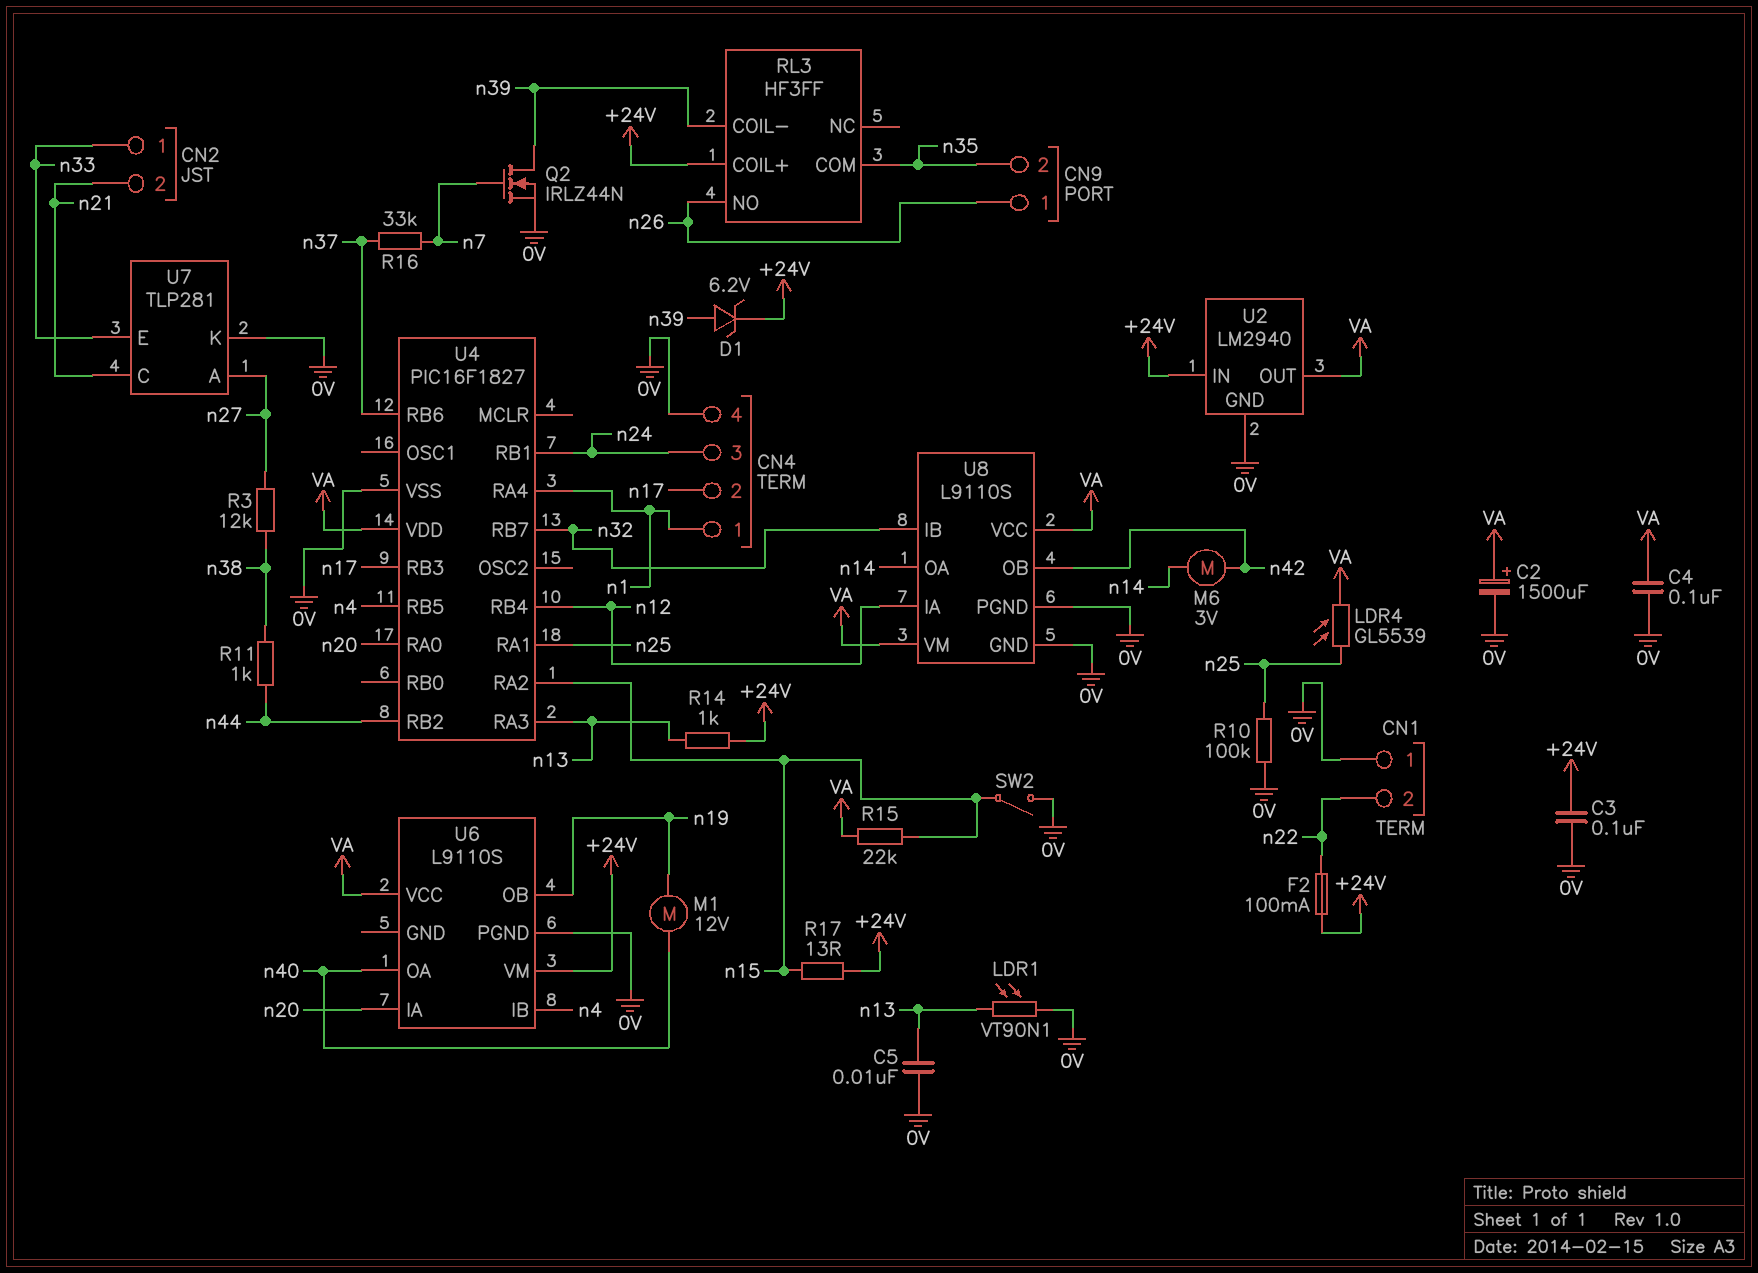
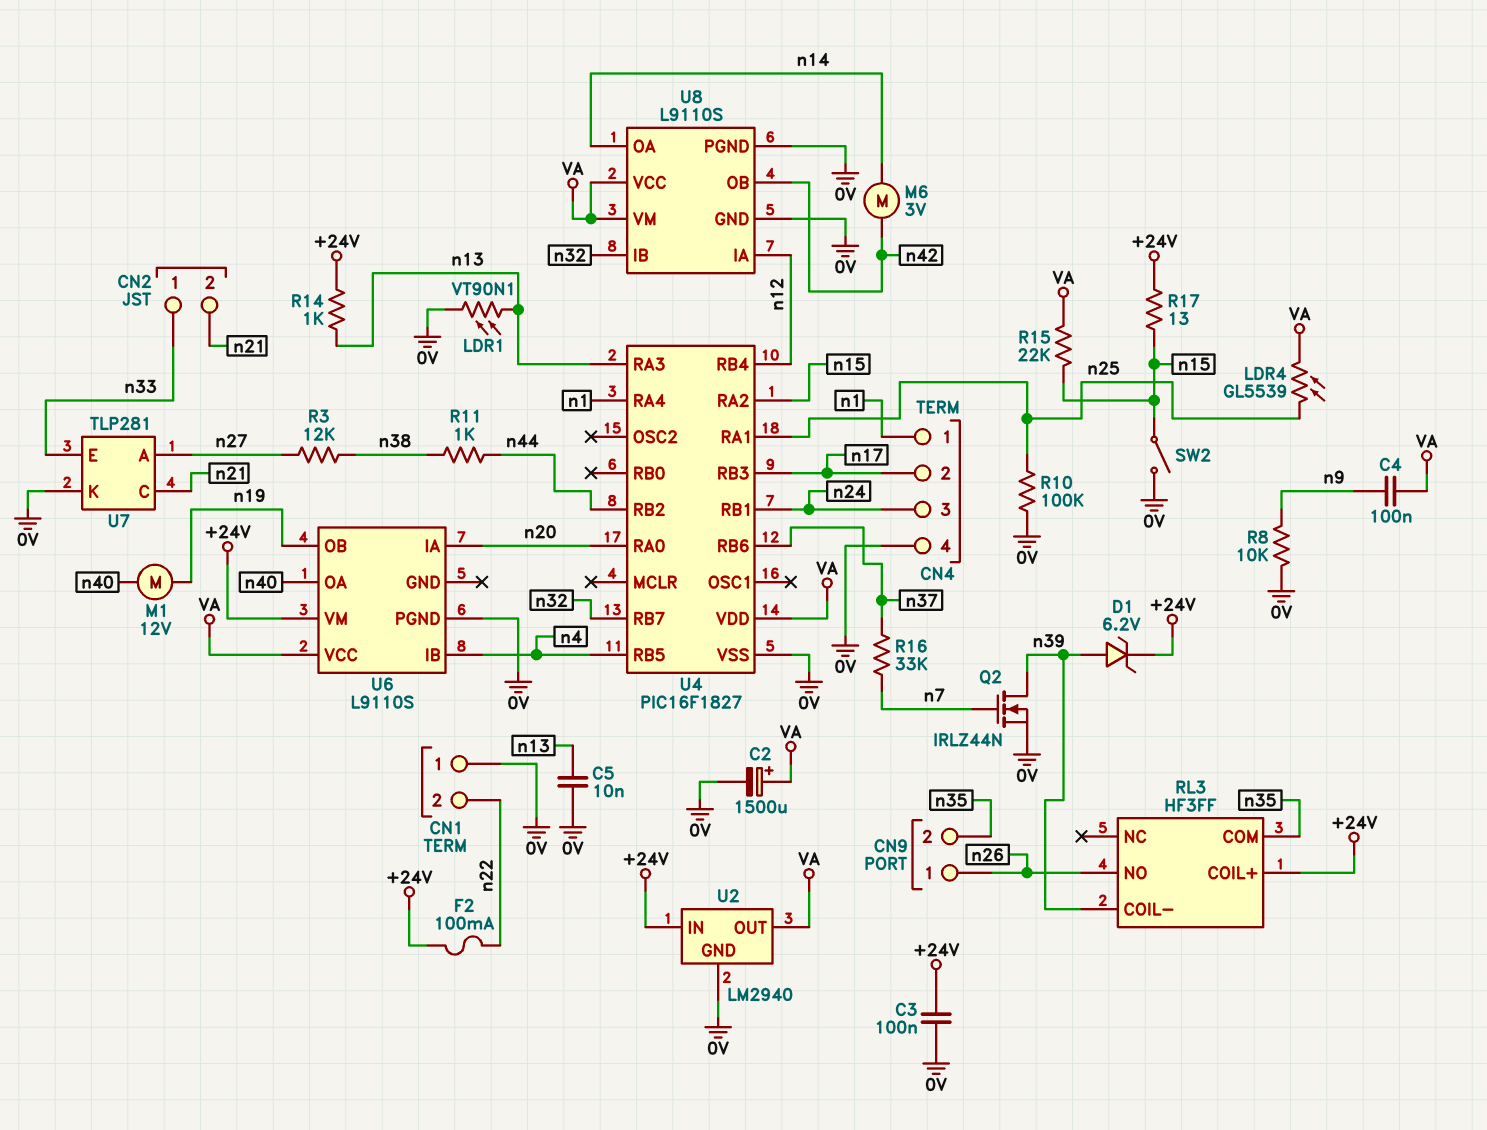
C4: 100nF (0V, VA) -> 100nF (VA, n9)
R8: none -> 10k (0V, n9)

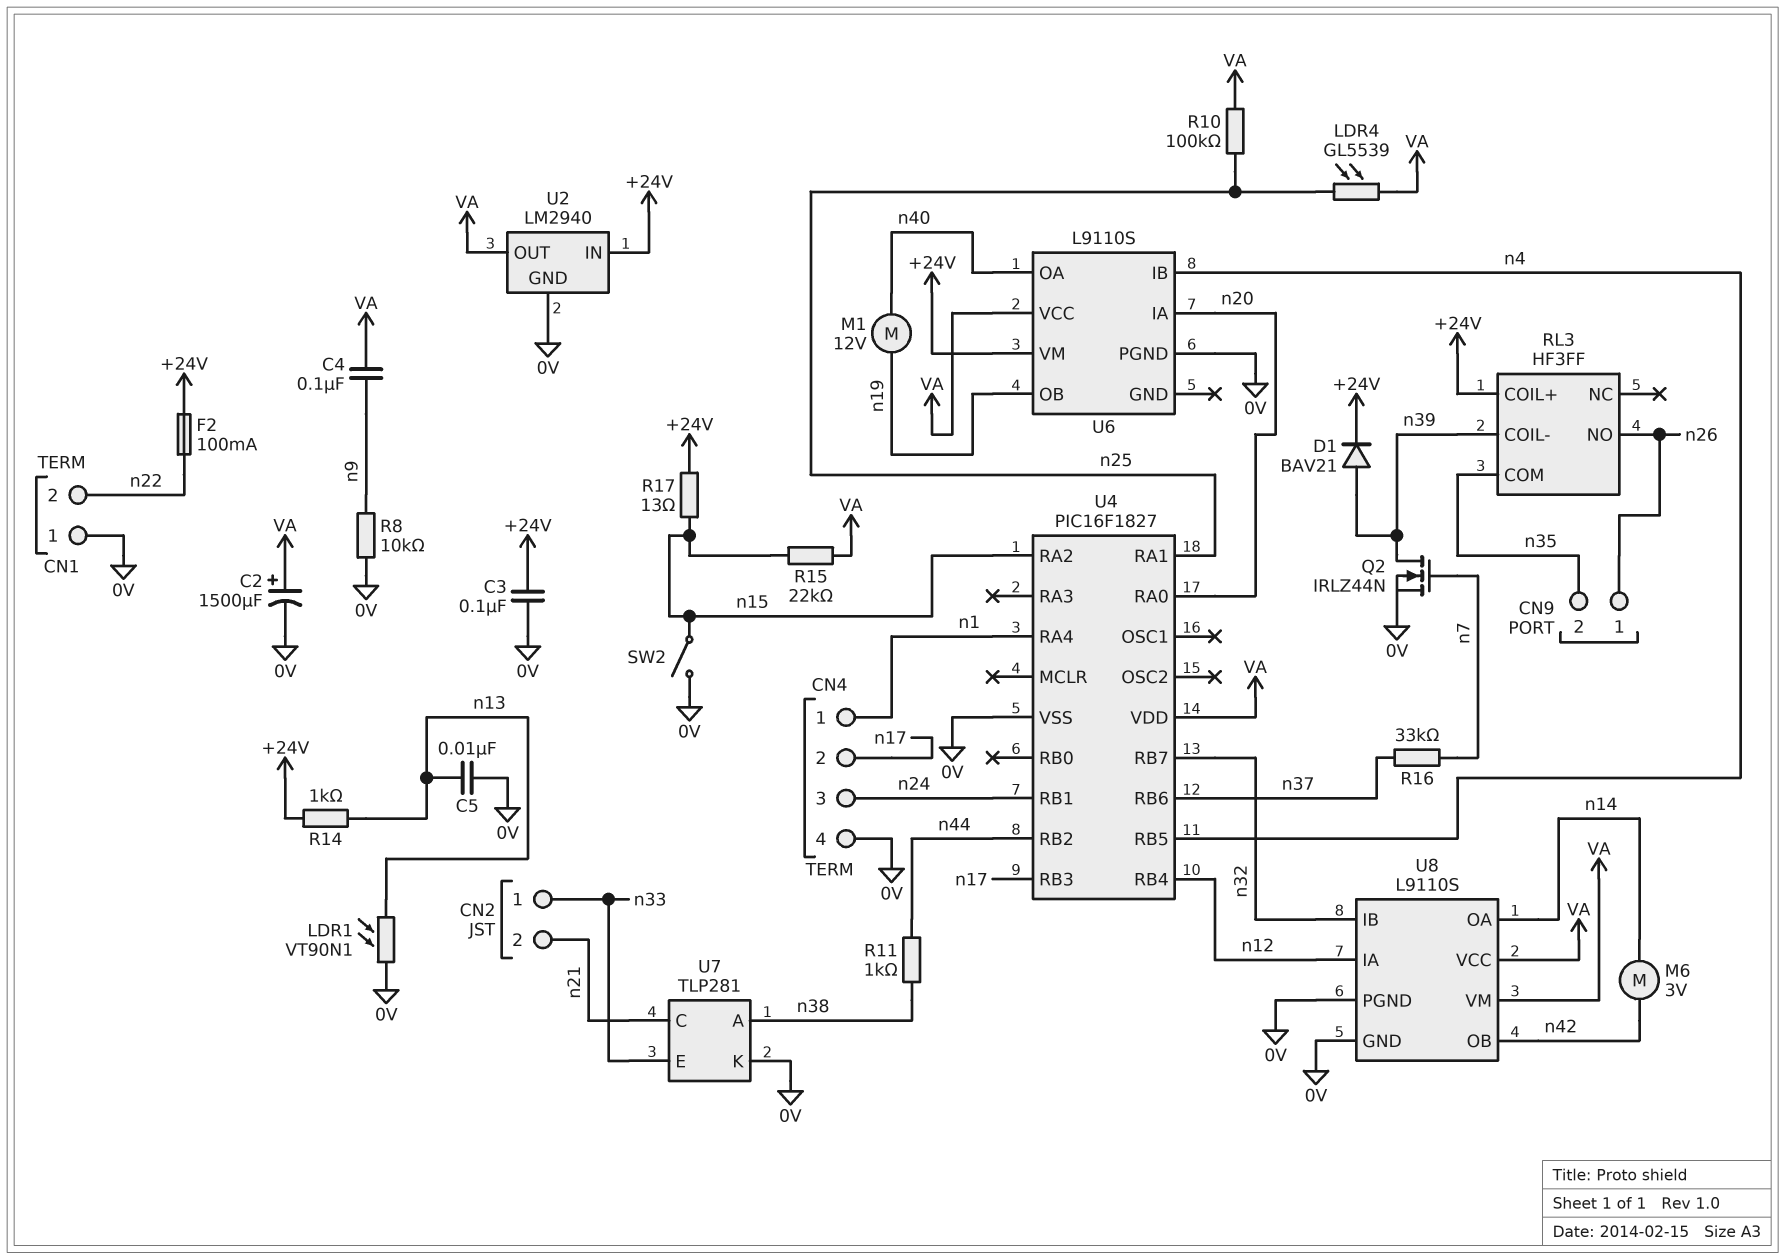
D1: zener 6.2V (A n39, K +24V) -> diode BAV21 (A n39, K +24V)
R3: 12k (n27, n38) -> none
R10: 100k (0V, n25) -> 100k (VA, n25)
U4 pin RA3: n13 -> none
U7 pin A: n27 -> n38

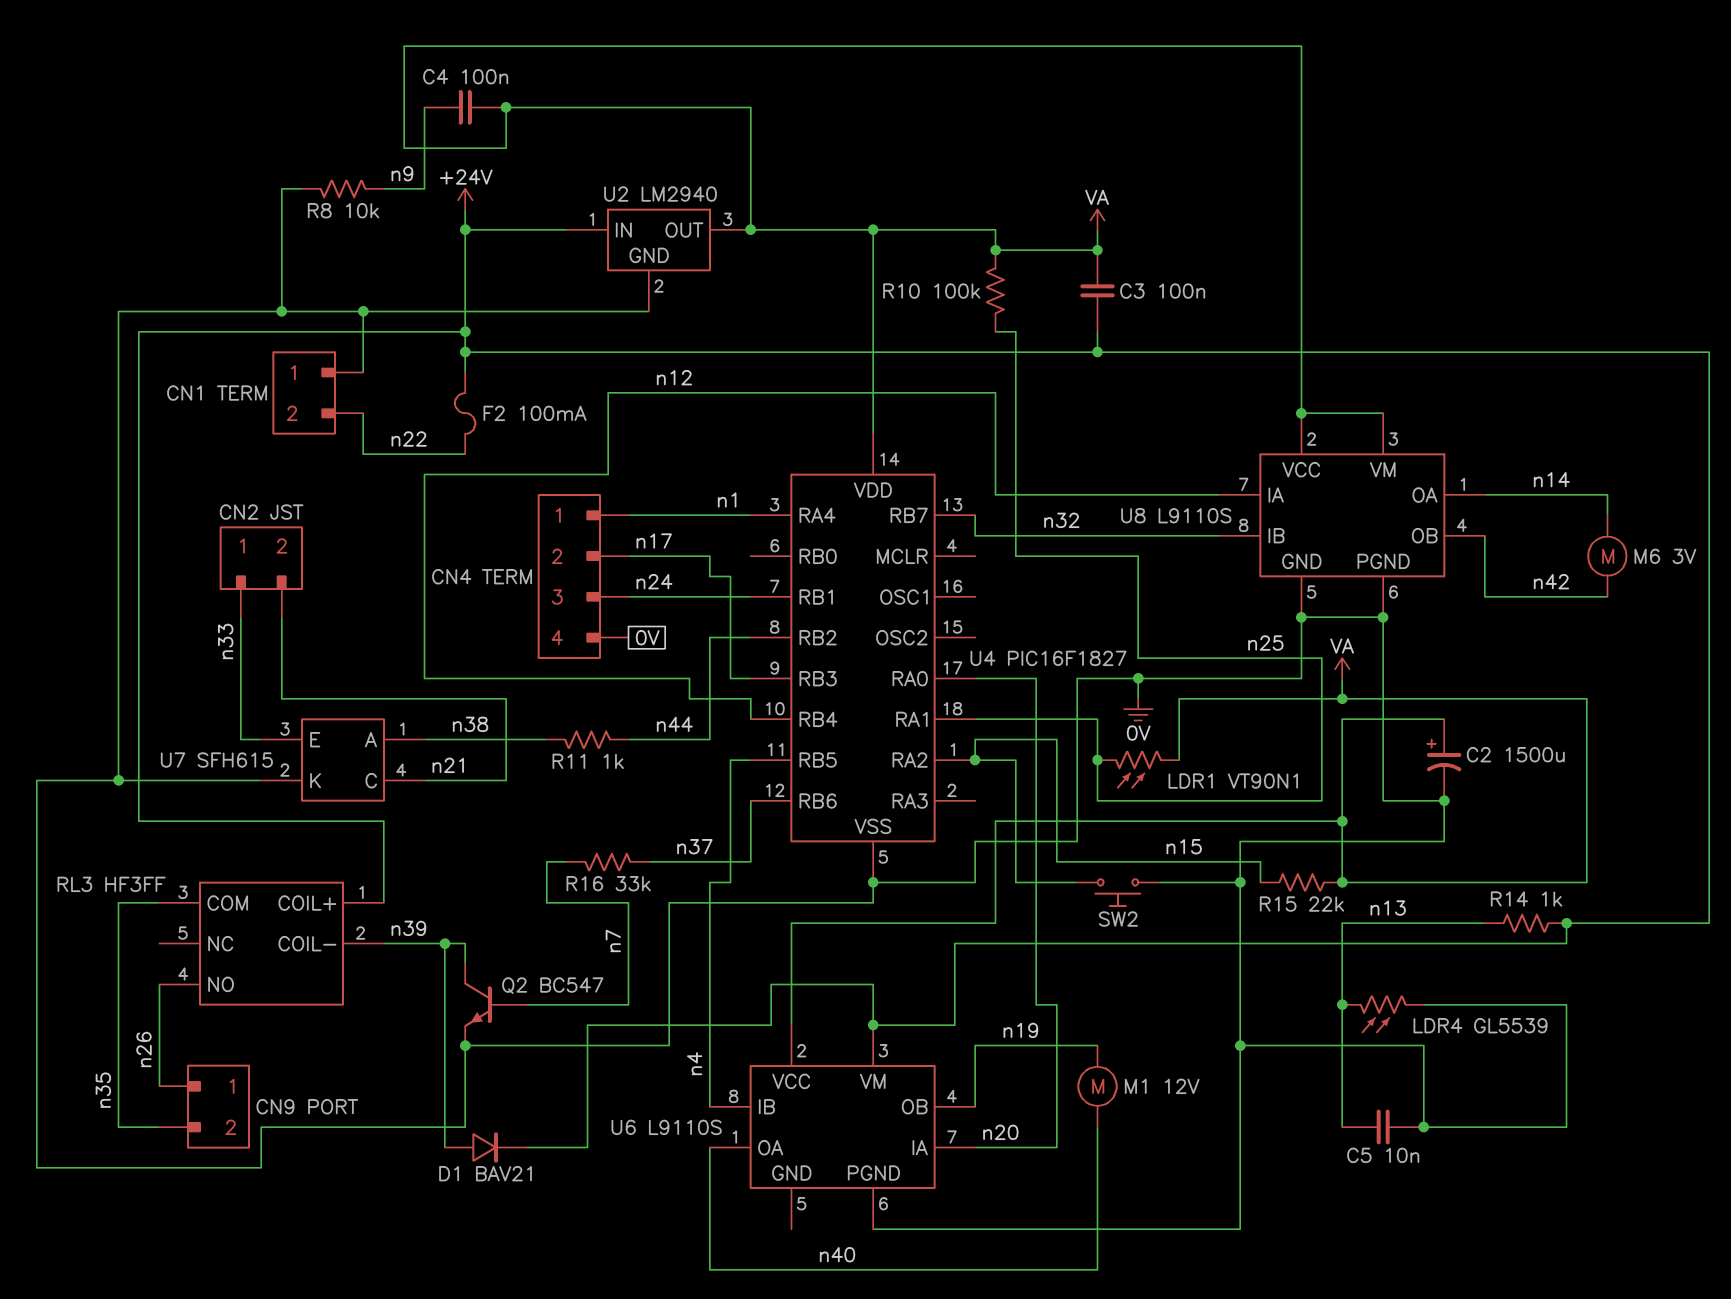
C3: 100nF (+24V, 0V) -> 100nF (+24V, VA)
LDR1: VT90N1 (0V, n13) -> VT90N1 (VA, n25)
LDR4: GL5539 (VA, n25) -> GL5539 (0V, n13)
Q2: NMOS IRLZ44N (G n7, D n39, S 0V) -> NPN BC547 (B n7, C n39, E 0V)
R17: 13 (+24V, n15) -> none
SW2: switch (0V, n15) -> button (0V, n15)
U7: TLP281 -> SFH615

